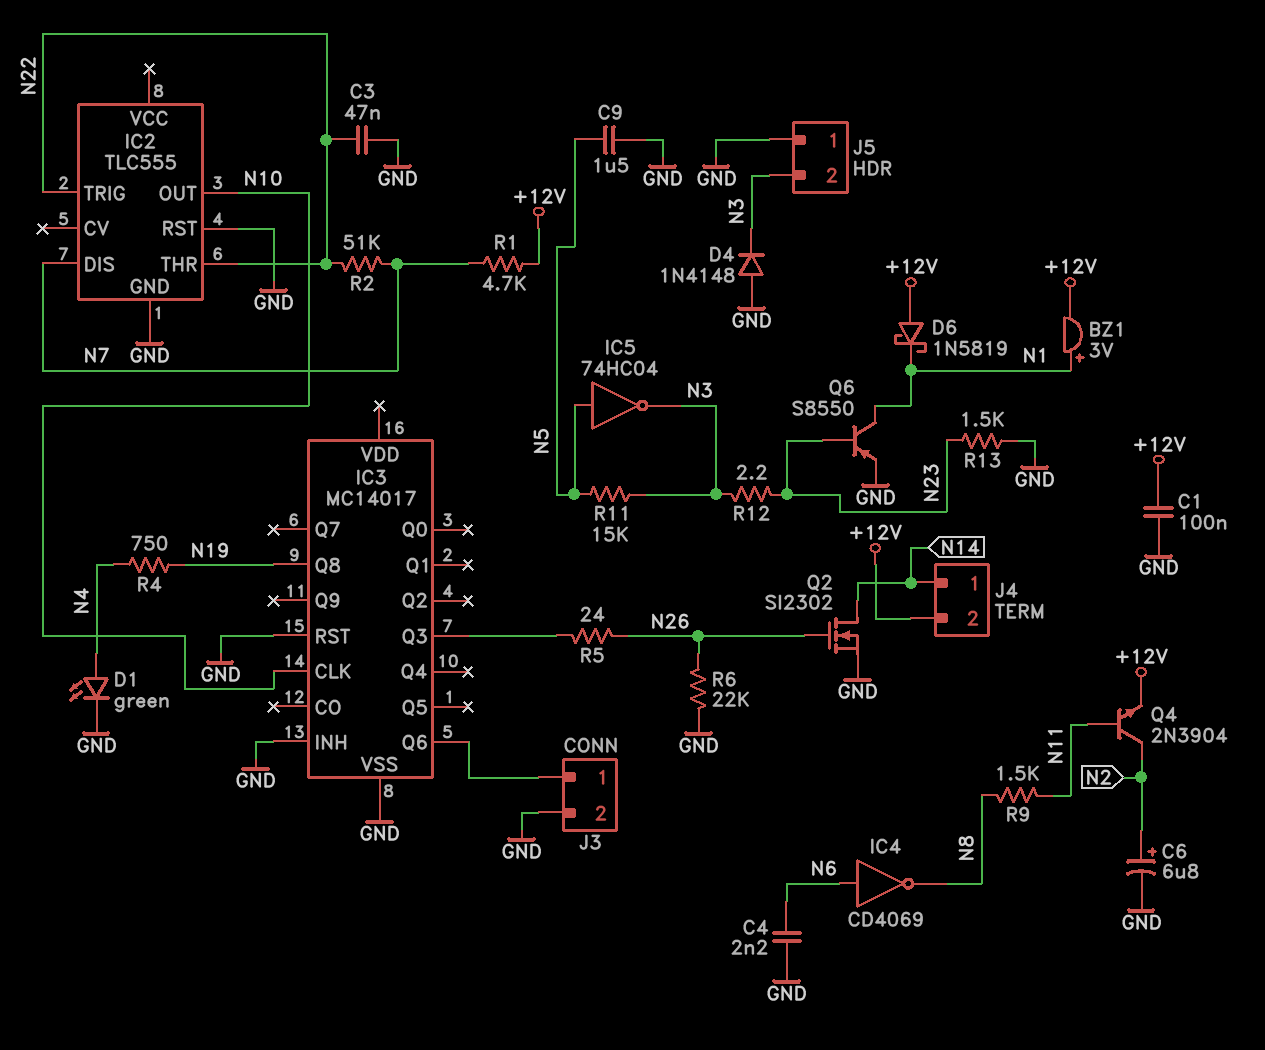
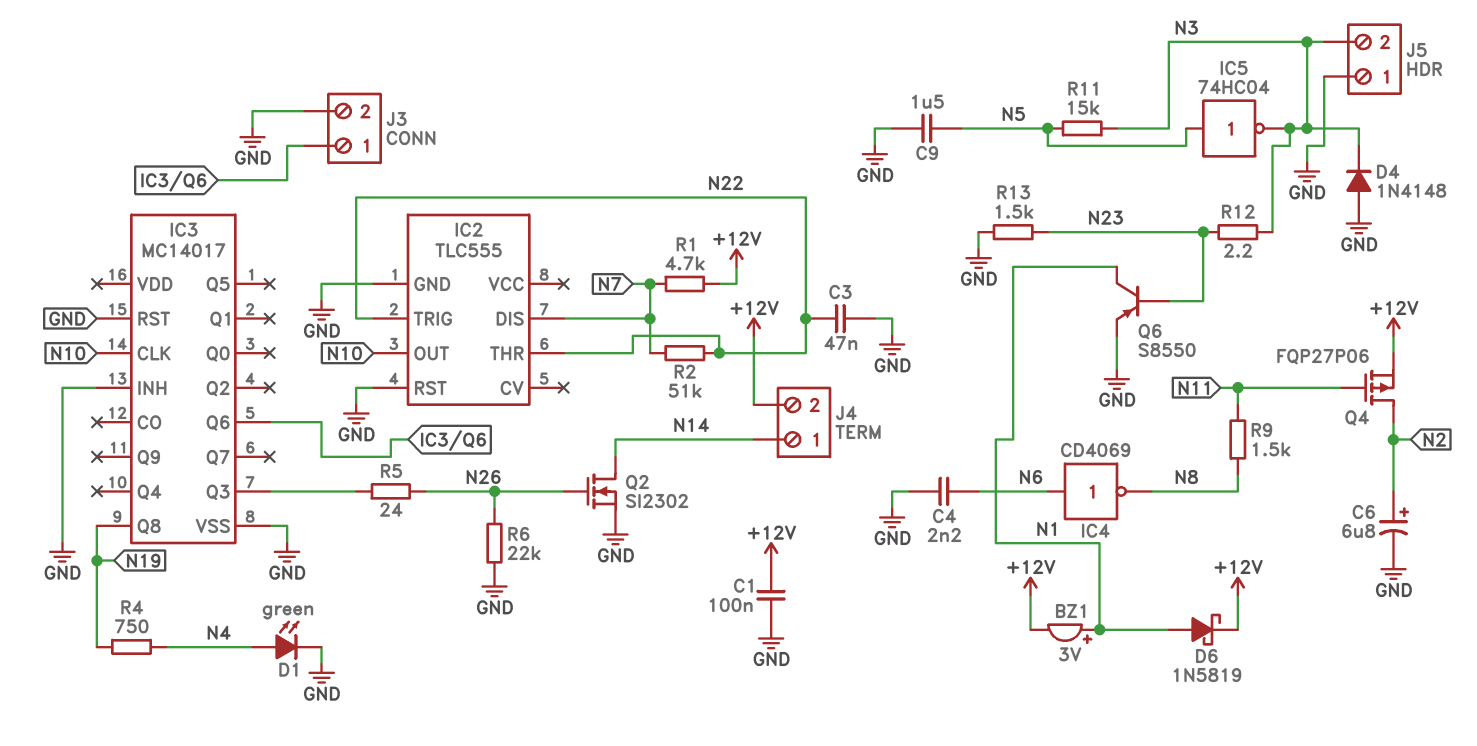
D6: schottky 1N5819 (A +12V, K N1) -> schottky 1N5819 (A N1, K +12V)
Q4: NPN 2N3904 (B N11, C N2, E +12V) -> PMOS FQP27P06 (G N11, D N2, S +12V)

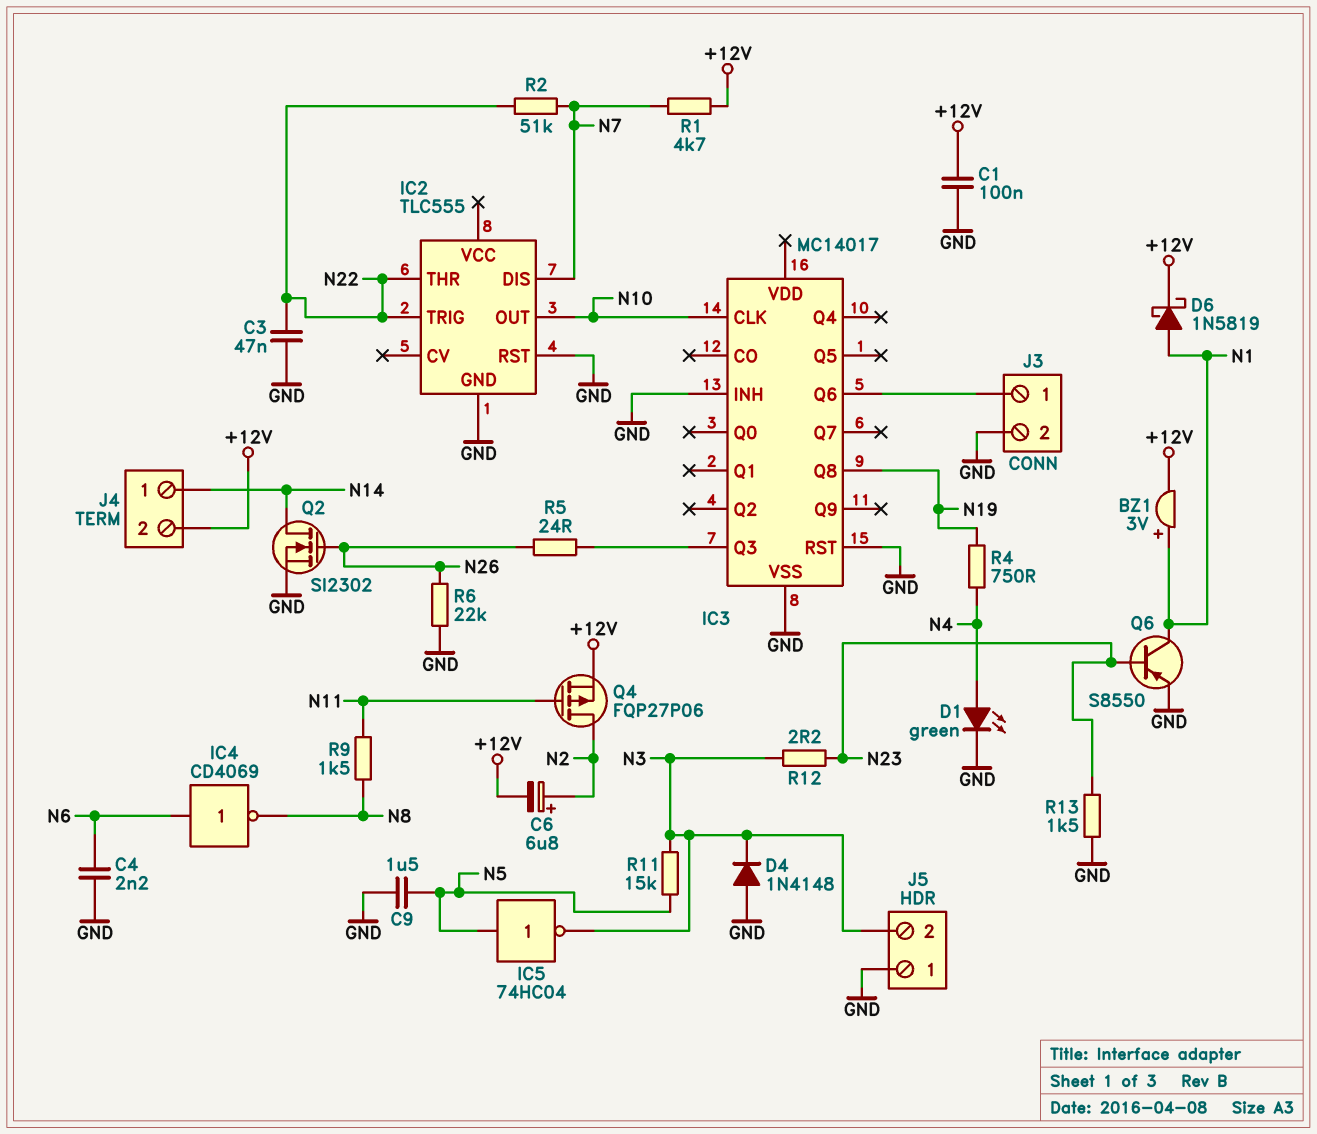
C6: 6.8uF (plus N2, minus GND) -> 6.8uF (plus N2, minus +12V)

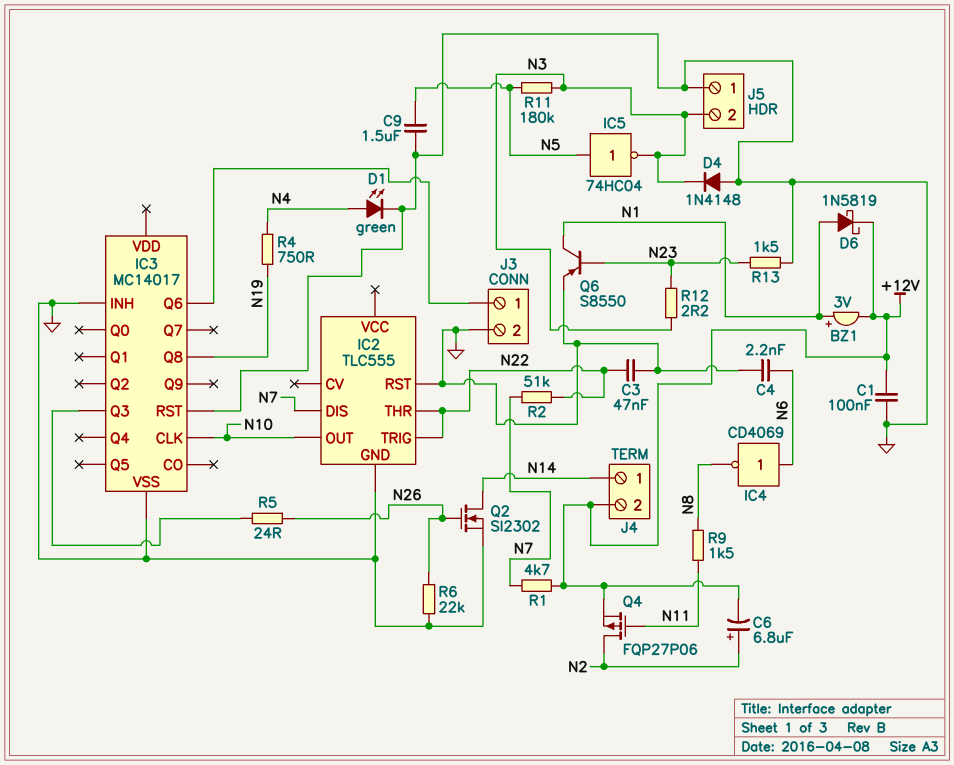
R11: 15k (N3, N5) -> 180k (N3, N5)

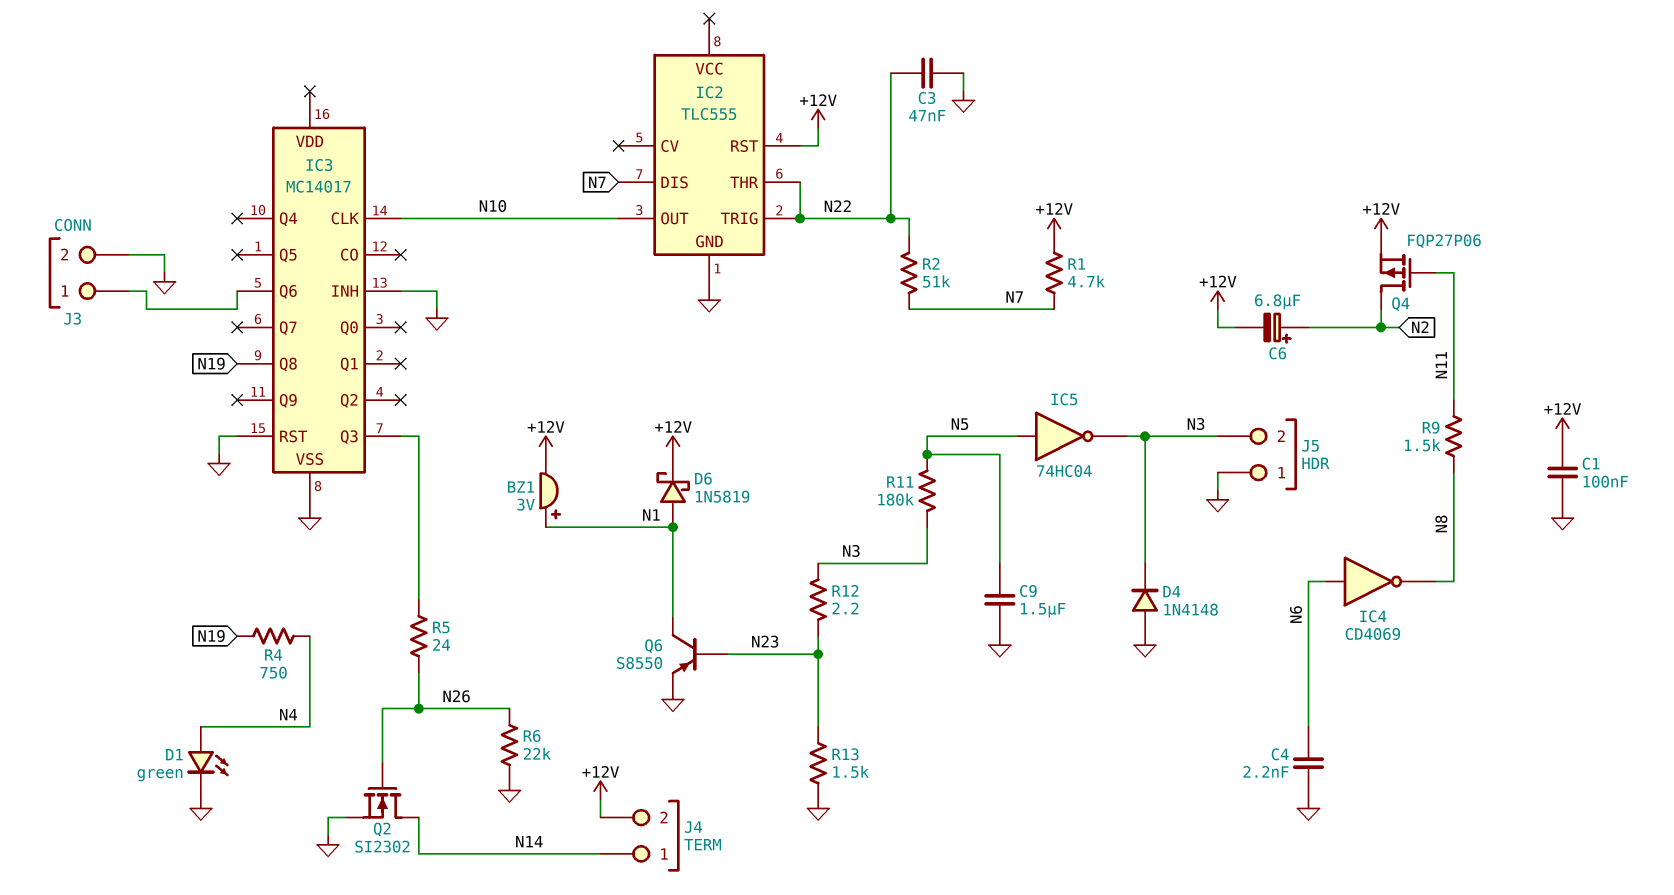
IC2 pin RST: GND -> +12V

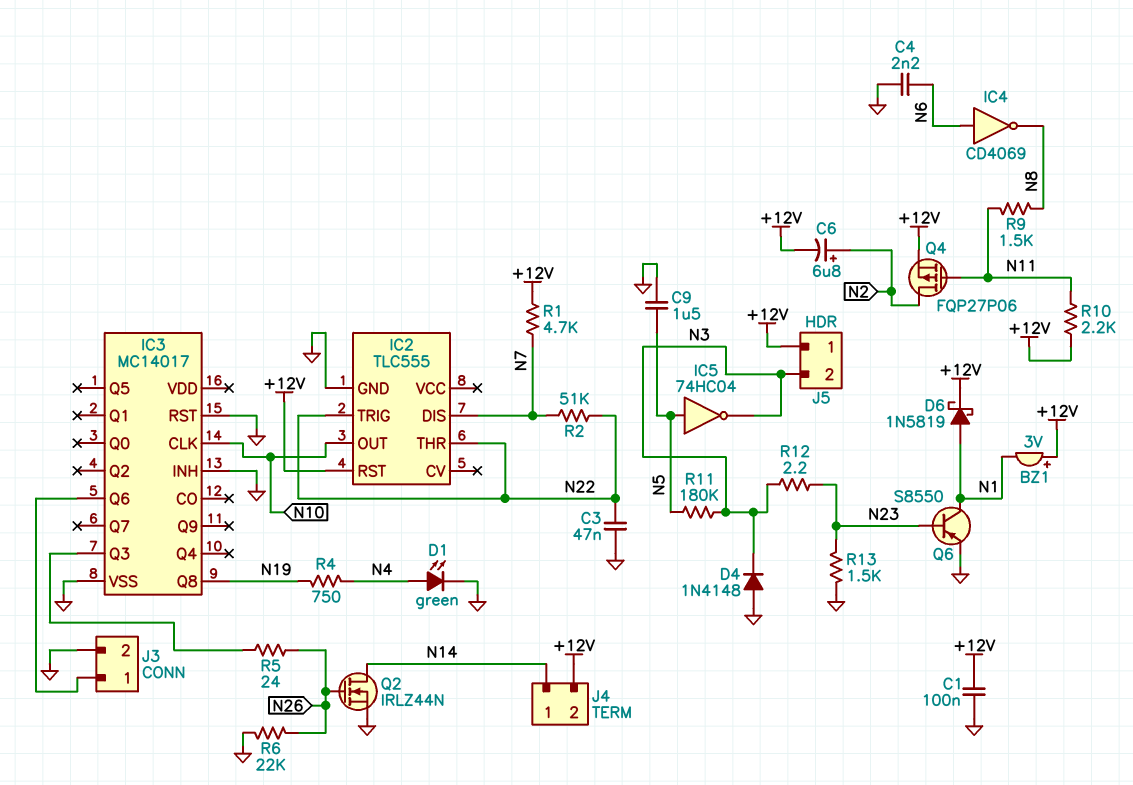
BZ1: buzzer 3V (plus N1, minus +12V) -> buzzer 3V (plus +12V, minus N1)
J5 pin 1: GND -> +12V
Q2: NMOS SI2302 (G N26, D N14, S GND) -> NMOS IRLZ44N (G N26, D N14, S GND)
R10: none -> 2.2k (+12V, N11)

